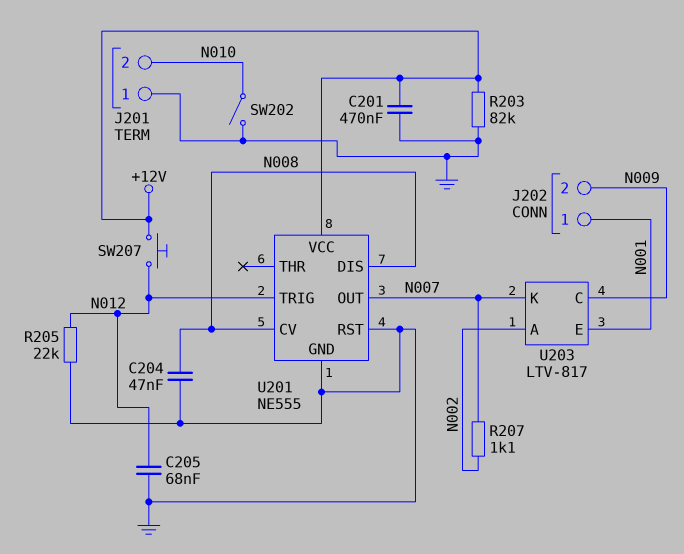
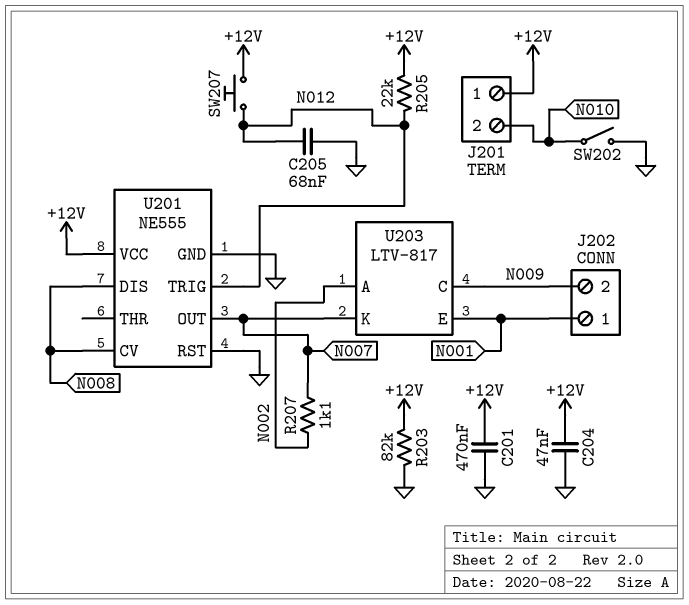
C204: 47nF (GND, N008) -> 47nF (+12V, GND)
J201 pin 1: GND -> +12V
R205: 22k (GND, N012) -> 22k (+12V, N012)

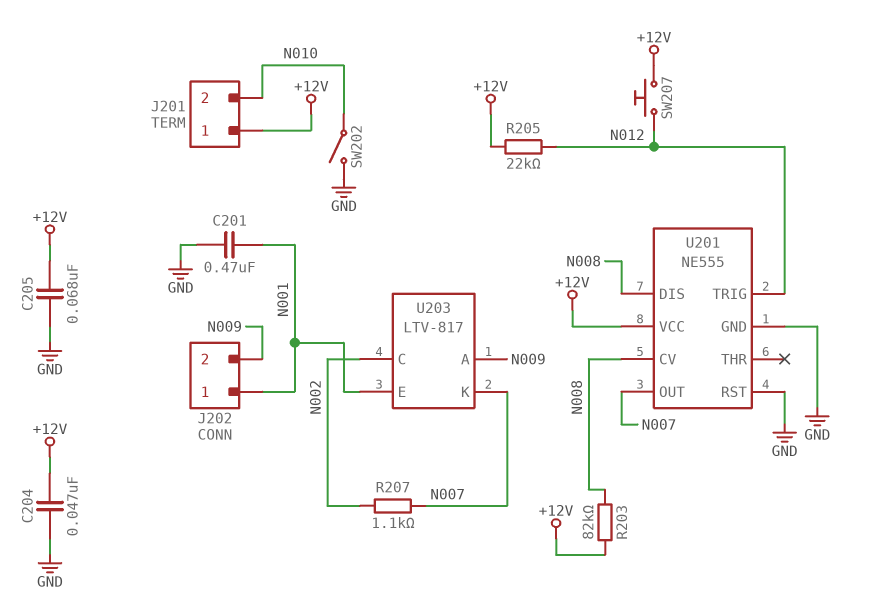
C201: 470nF (+12V, GND) -> 470nF (GND, N001)
C205: 68nF (GND, N012) -> 68nF (+12V, GND)
R203: 82k (+12V, GND) -> 82k (+12V, N008)
U203 pin A: N002 -> N009
U203 pin C: N009 -> N002

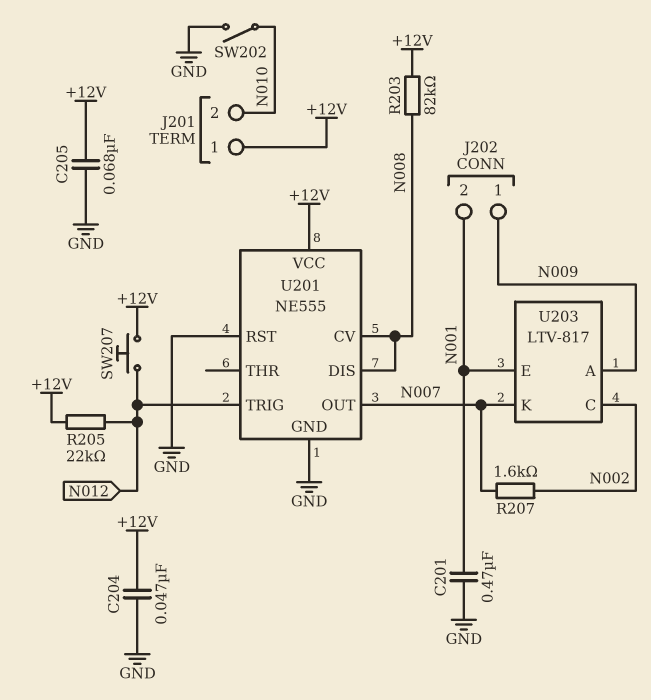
J202 pin 1: N001 -> N009
J202 pin 2: N009 -> N001
R207: 1.1k (N002, N007) -> 1.6k (N002, N007)

